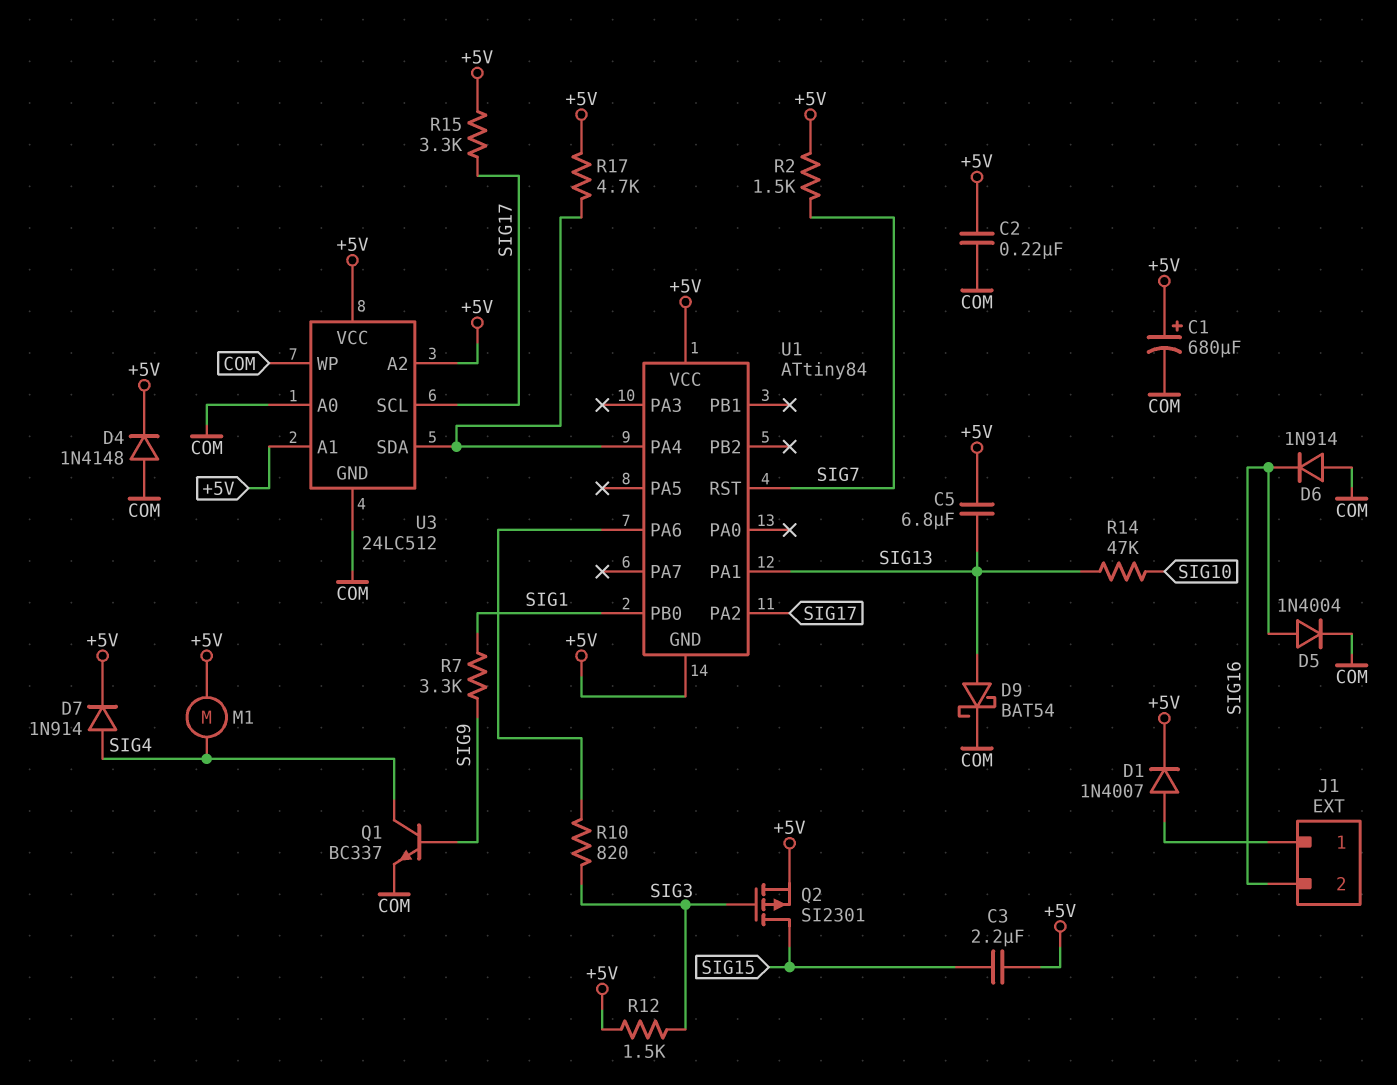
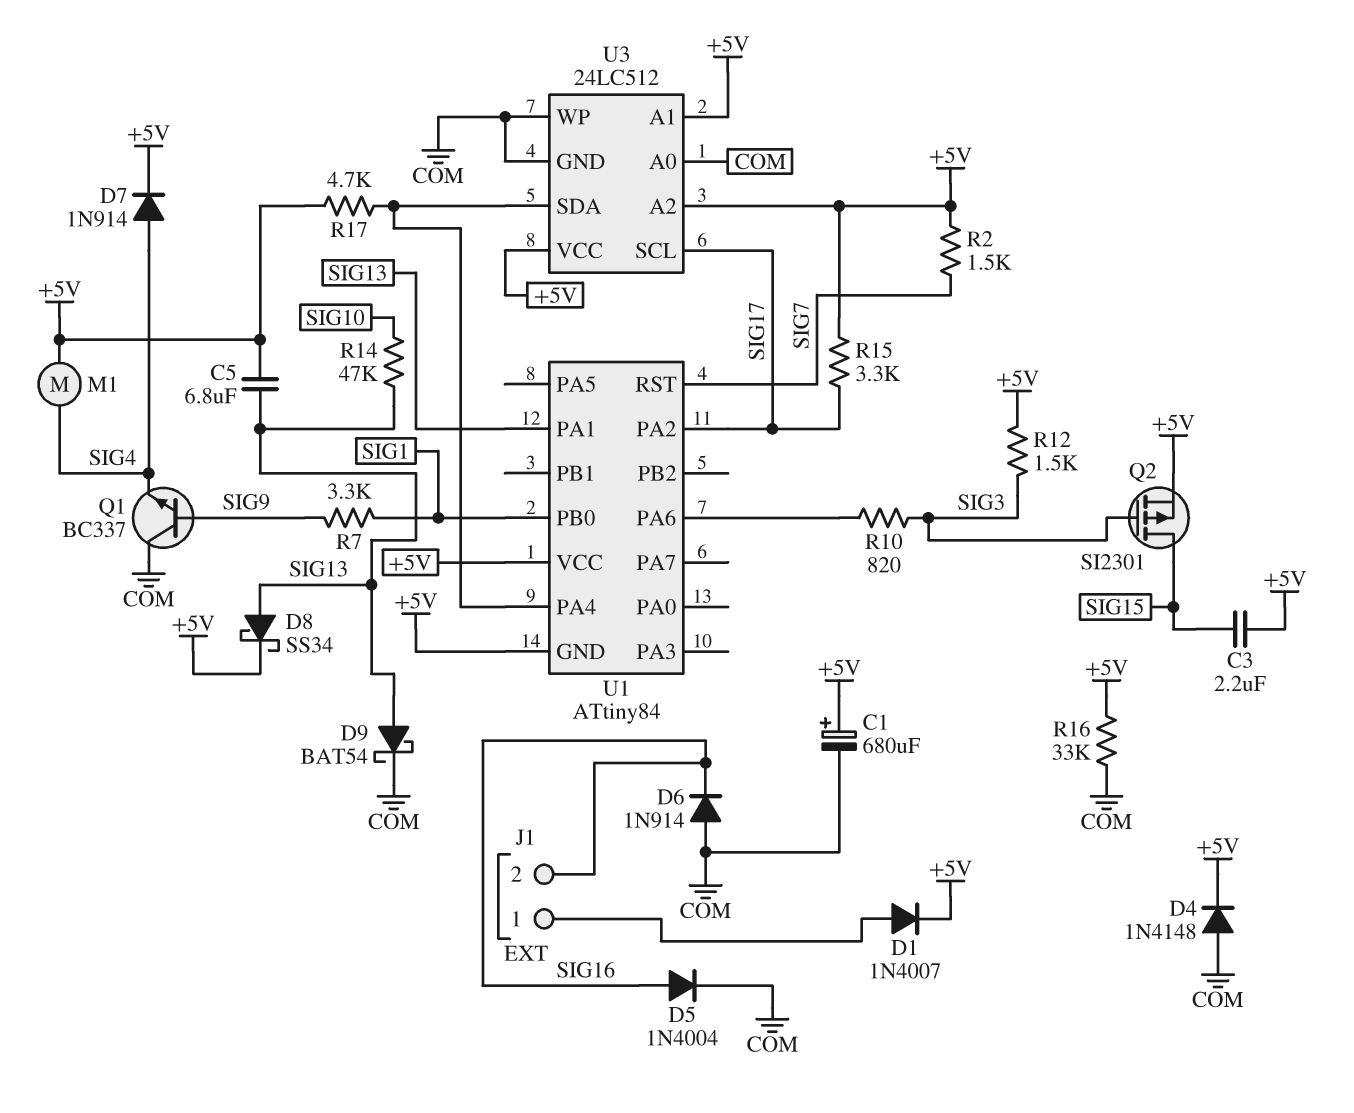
C2: 220nF (+5V, COM) -> none
D8: none -> schottky SS34 (A SIG13, K +5V)
Q1: NPN BC337 (B SIG9, C SIG4, E COM) -> NPN BC337 (B SIG9, C COM, E SIG4)
R16: none -> 33k (+5V, COM)

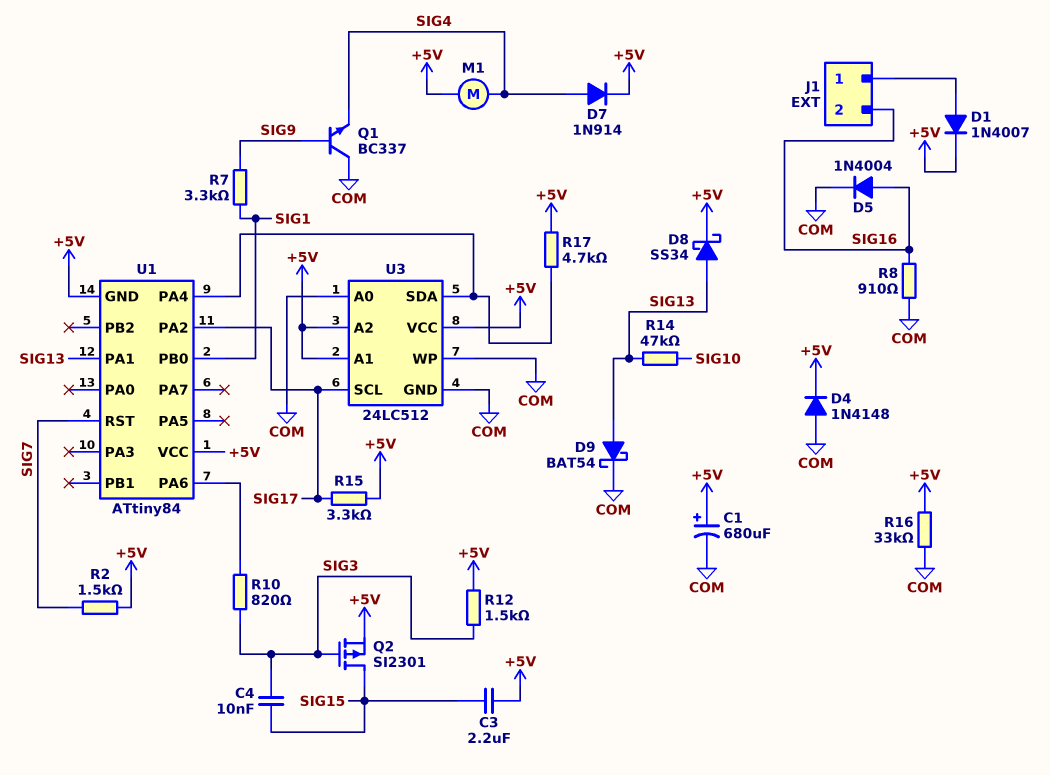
C4: none -> 10nF (SIG3, SIG15)
C5: 6.8uF (+5V, SIG13) -> none
D6: diode 1N914 (A COM, K SIG16) -> none
R8: none -> 910 (COM, SIG16)

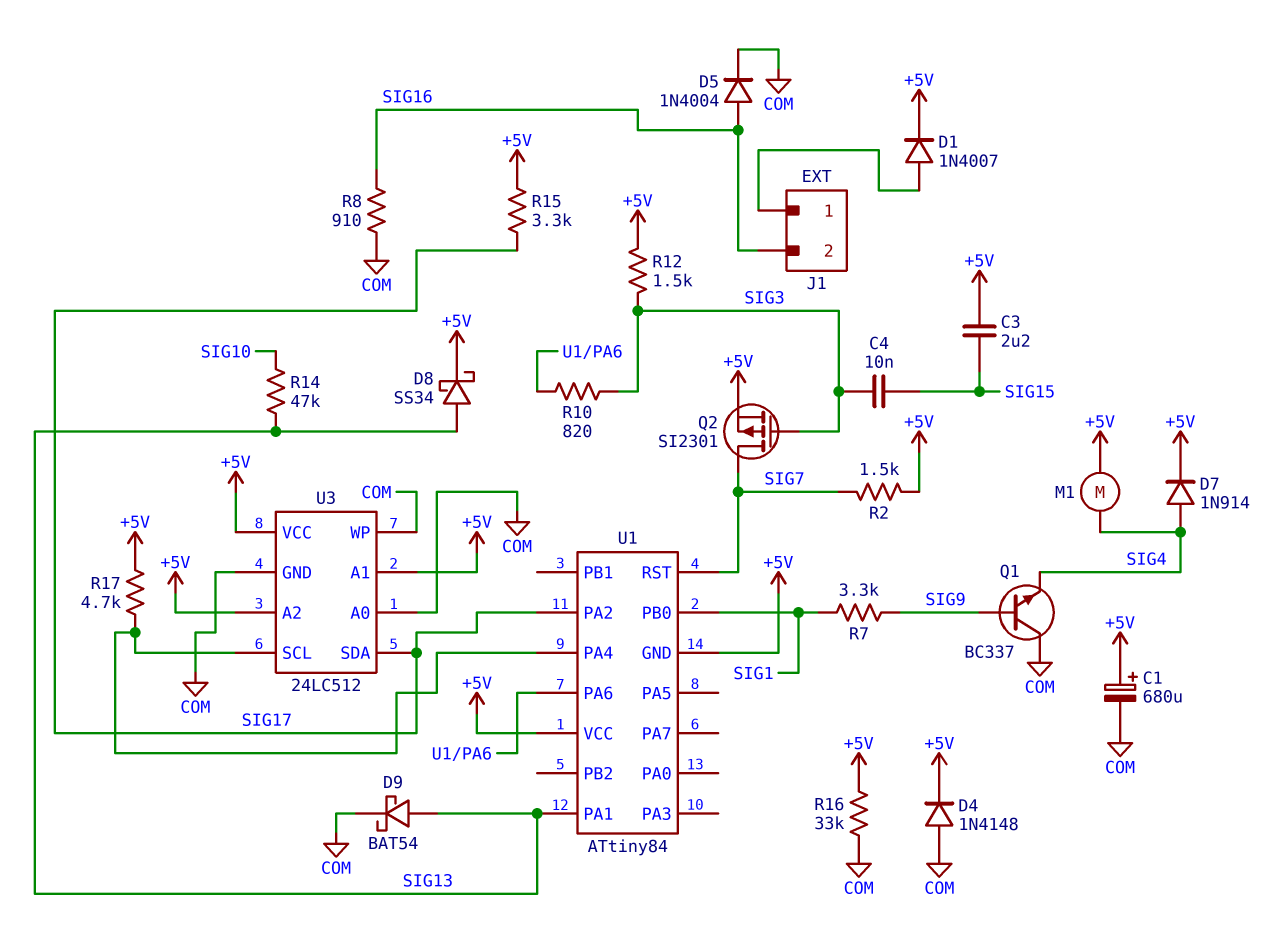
Q2: PMOS SI2301 (G SIG3, D SIG15, S +5V) -> PMOS SI2301 (G SIG3, D SIG7, S +5V)
U3 pin SCL: SIG17 -> U1/PA4
U3 pin SDA: U1/PA4 -> SIG17

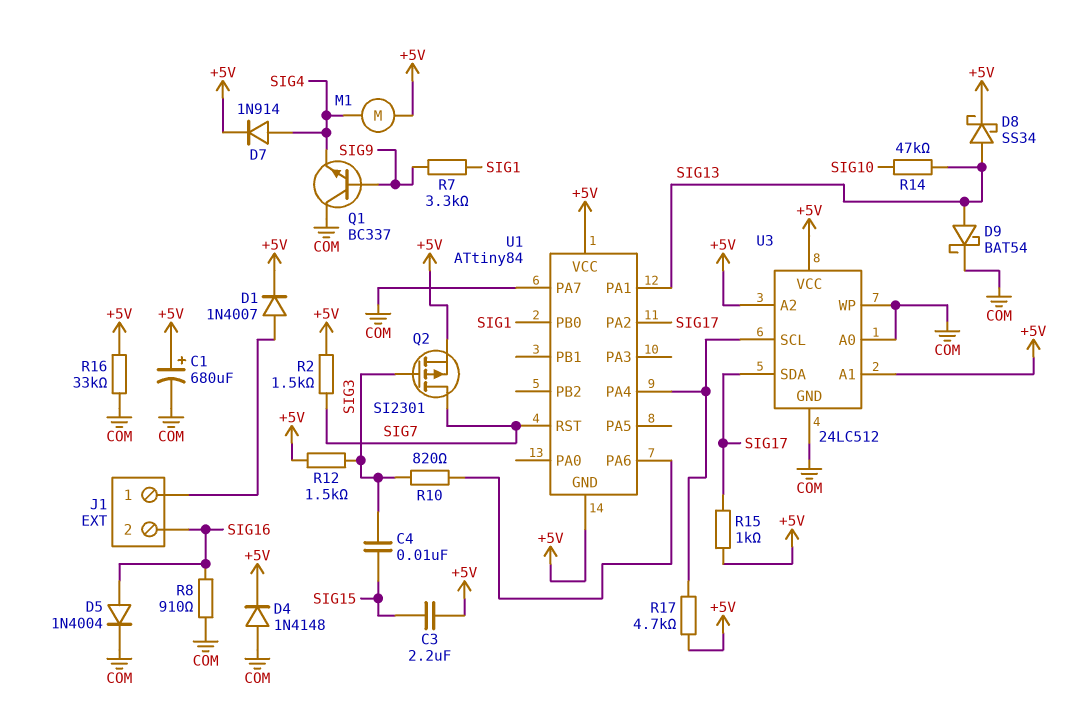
R15: 3.3k (+5V, SIG17) -> 1k (+5V, SIG17)
U1 pin PA7: none -> COM

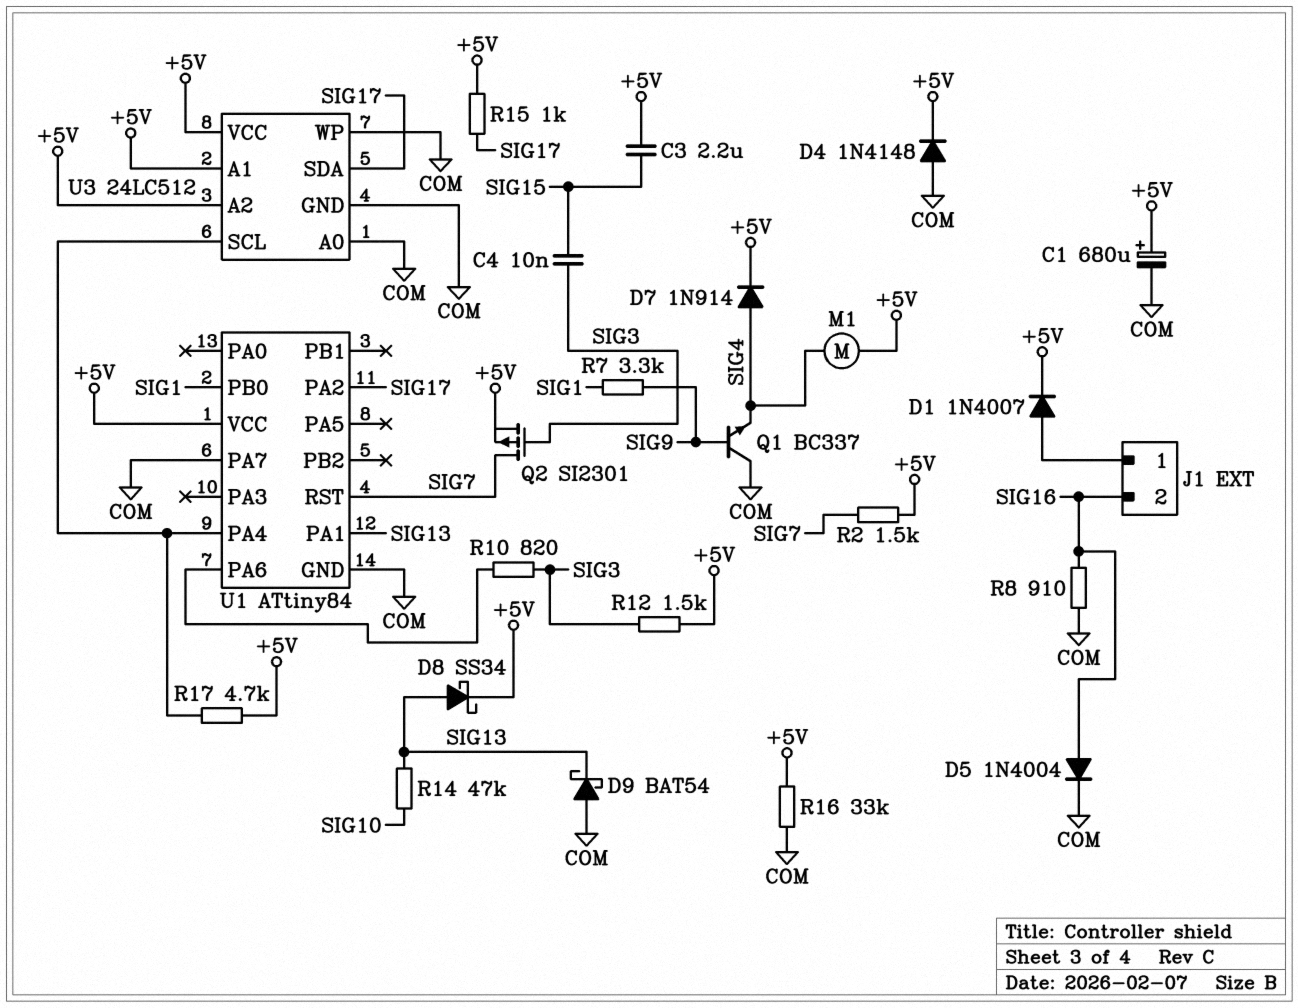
D9: schottky BAT54 (A SIG13, K COM) -> schottky BAT54 (A COM, K SIG13)
U1 pin GND: +5V -> COM

